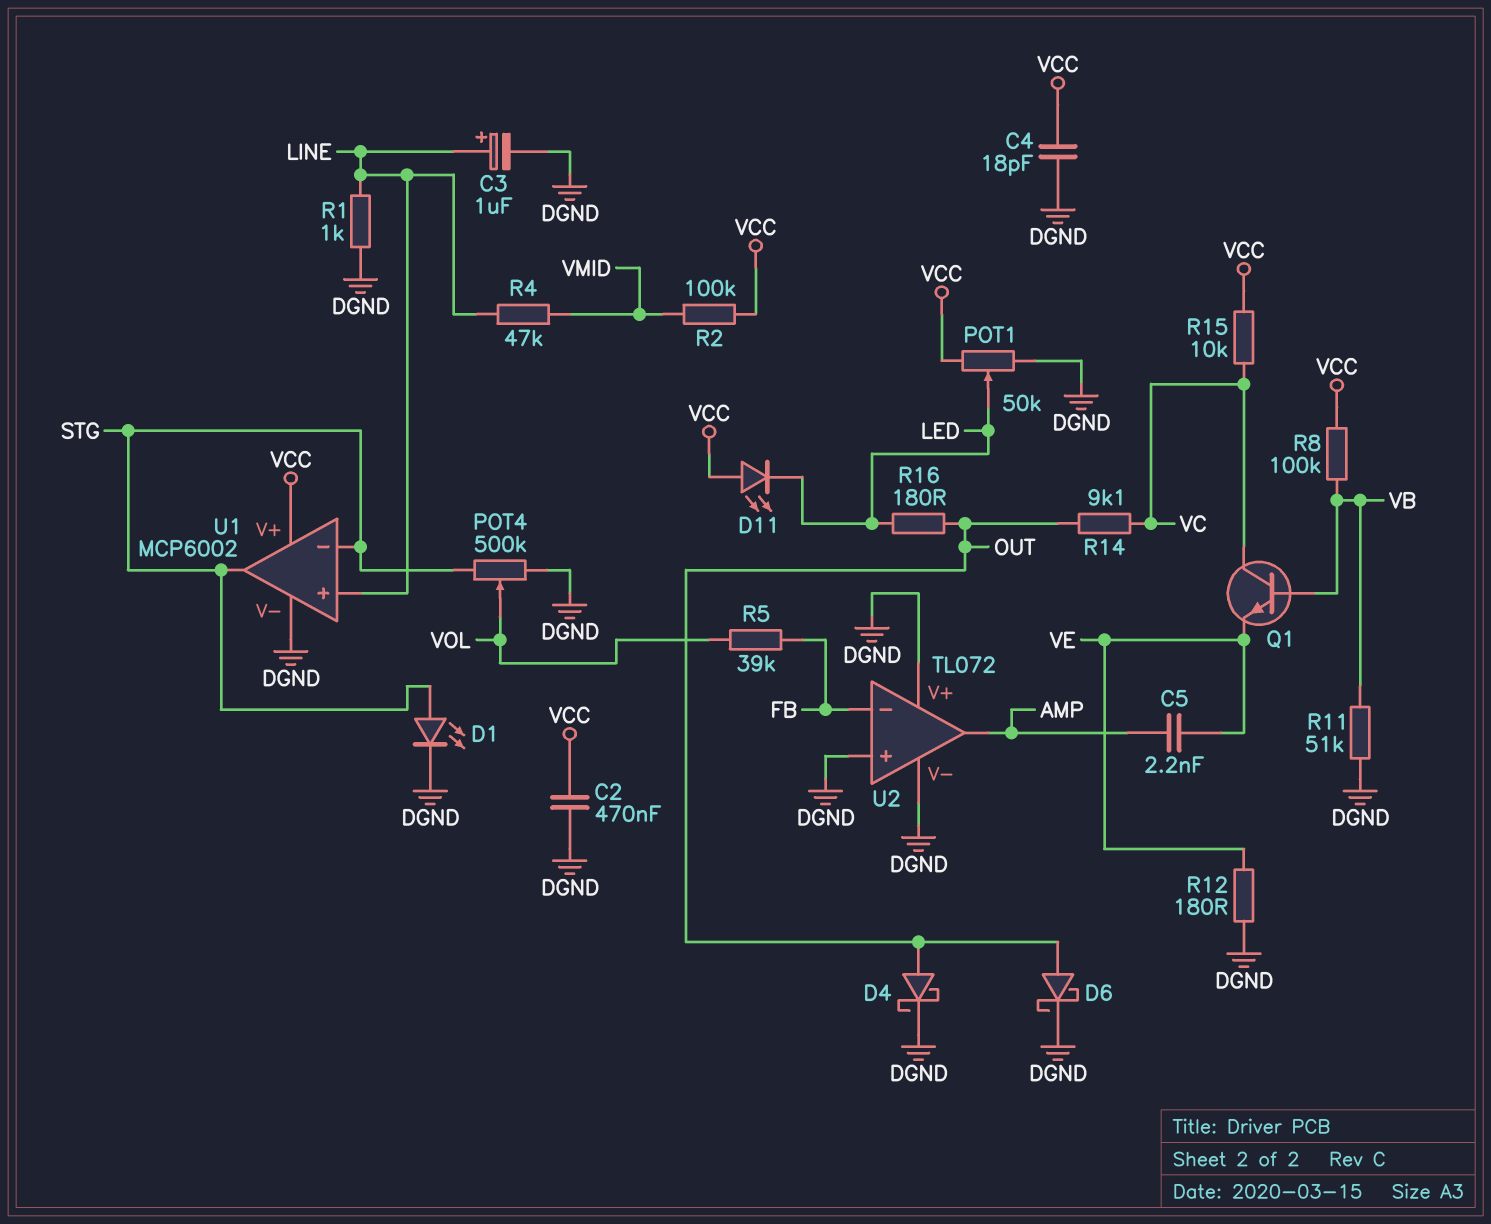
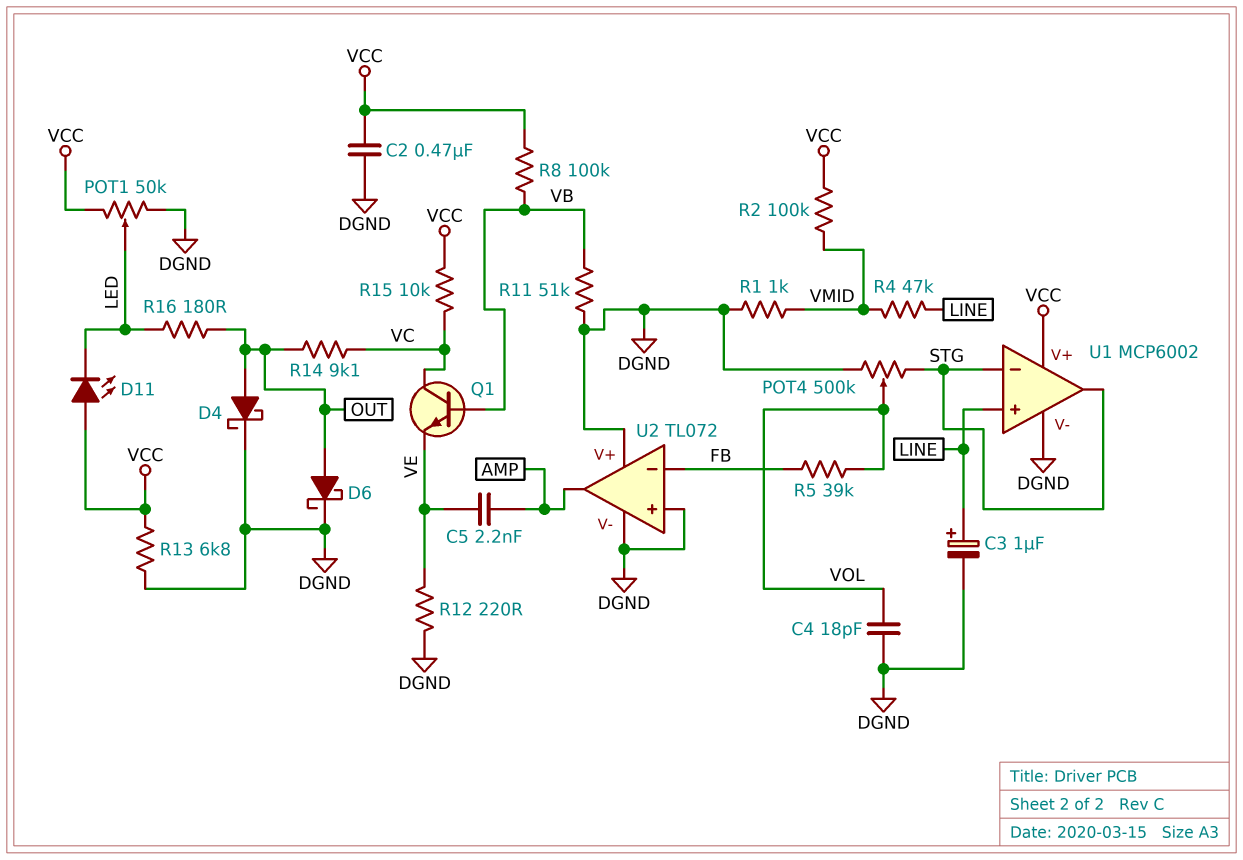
C4: 18pF (DGND, VCC) -> 18pF (DGND, VOL)
D1: LED (A STG, K DGND) -> none
R1: 1k (DGND, LINE) -> 1k (DGND, VMID)
R12: 180 (DGND, VE) -> 220 (DGND, VE)
R13: none -> 6.8k (DGND, VCC)

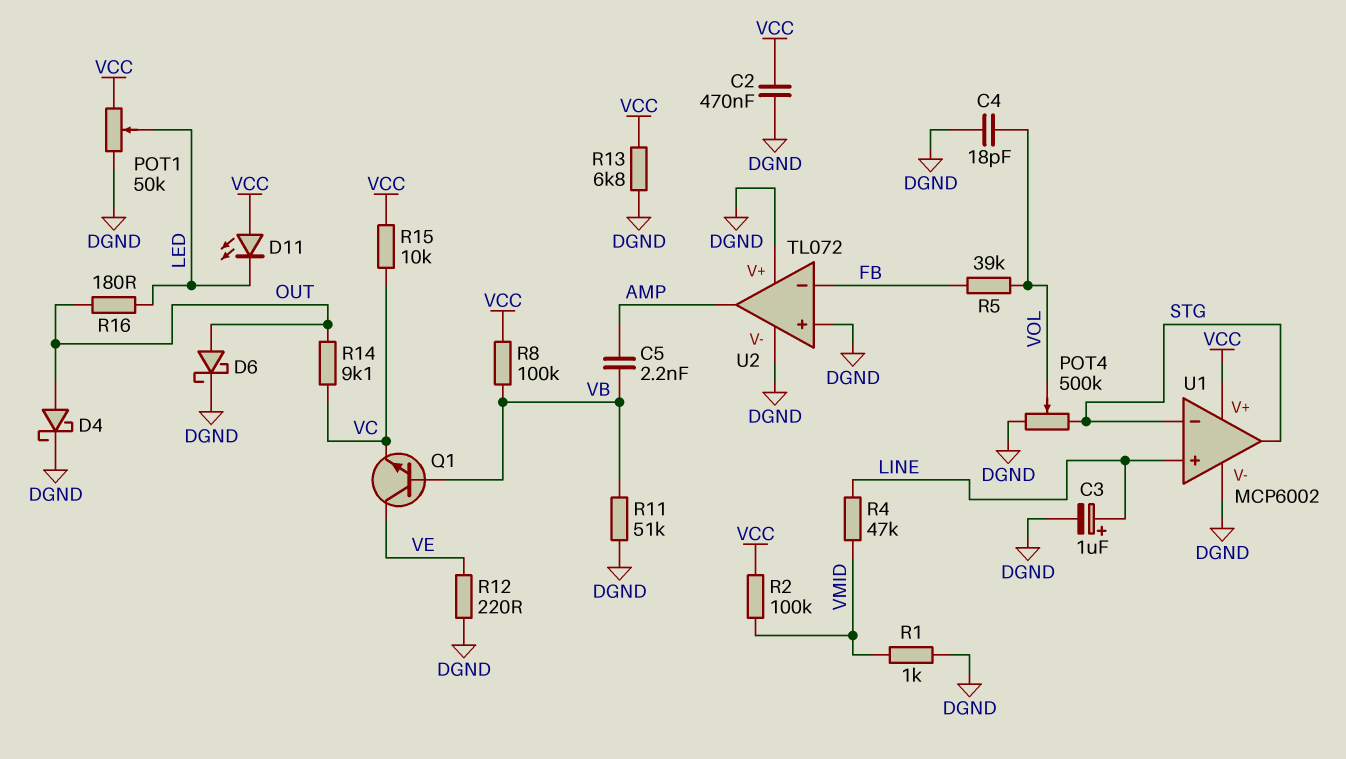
C5: 2.2nF (AMP, VE) -> 2.2nF (AMP, VB)
Q1: NPN (B VB, C VC, E VE) -> NPN (B VB, C VE, E VC)

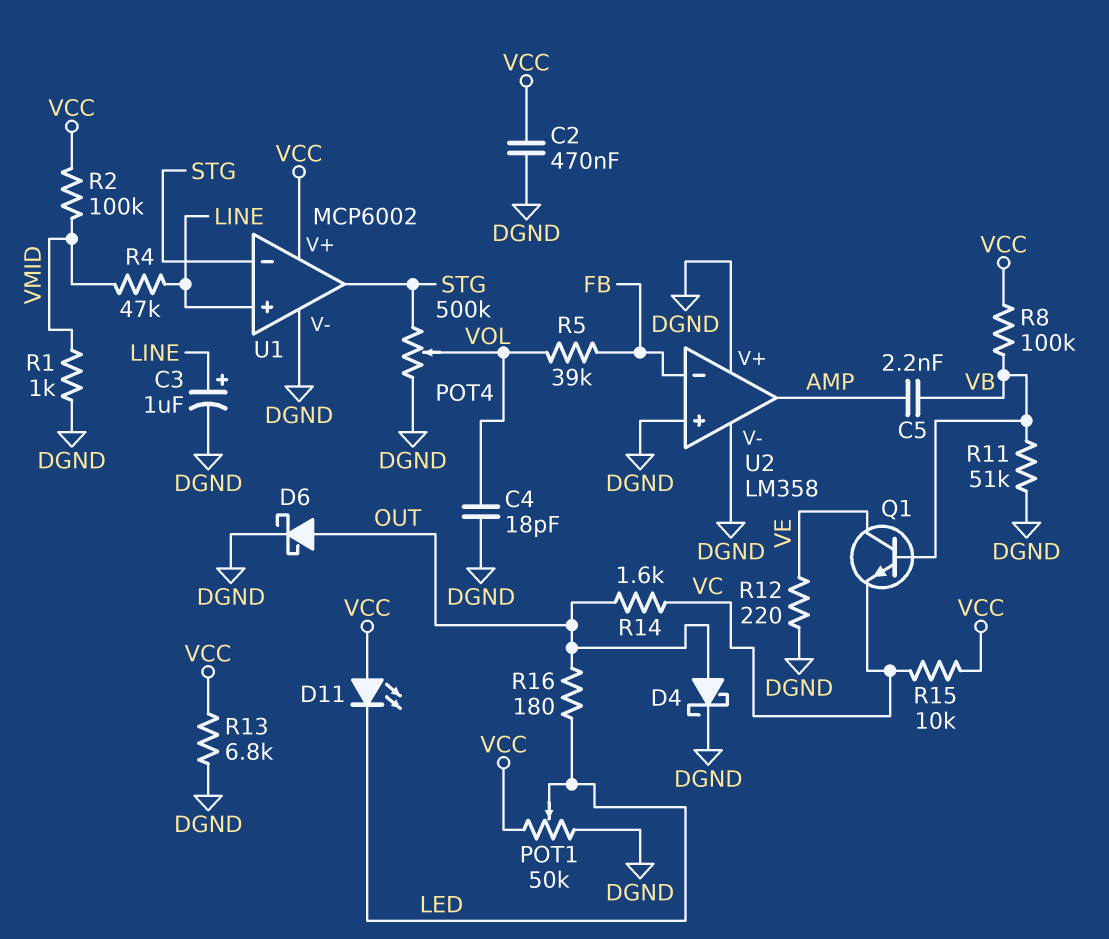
R14: 9.1k (OUT, VC) -> 1.6k (OUT, VC)
U2: TL072 -> LM358

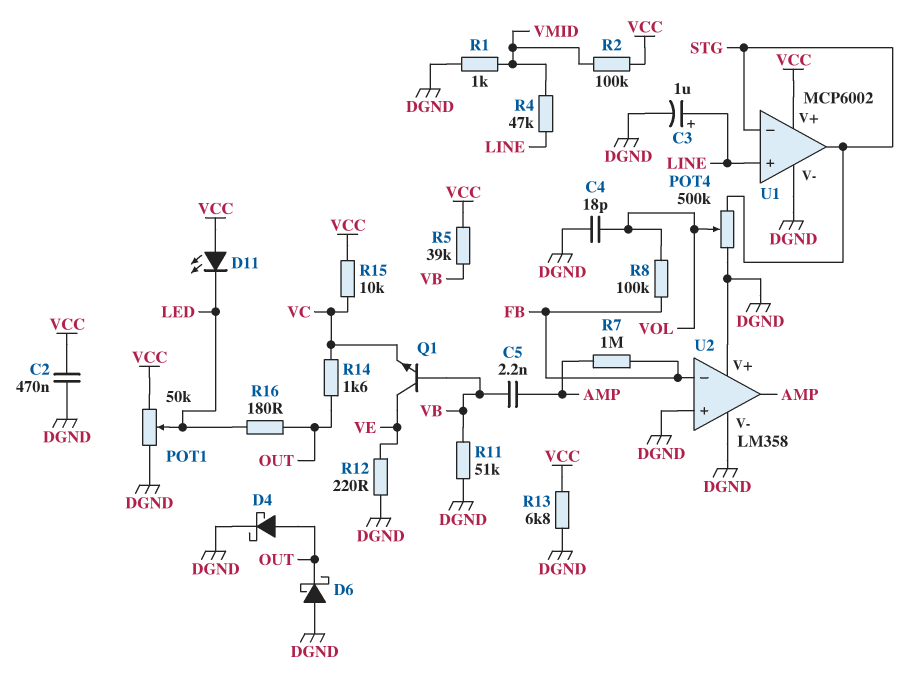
D6: schottky (A OUT, K DGND) -> schottky (A DGND, K OUT)
R5: 39k (FB, VOL) -> 39k (VB, VCC)
R7: none -> 1M (AMP, FB)
R8: 100k (VB, VCC) -> 100k (FB, VOL)

